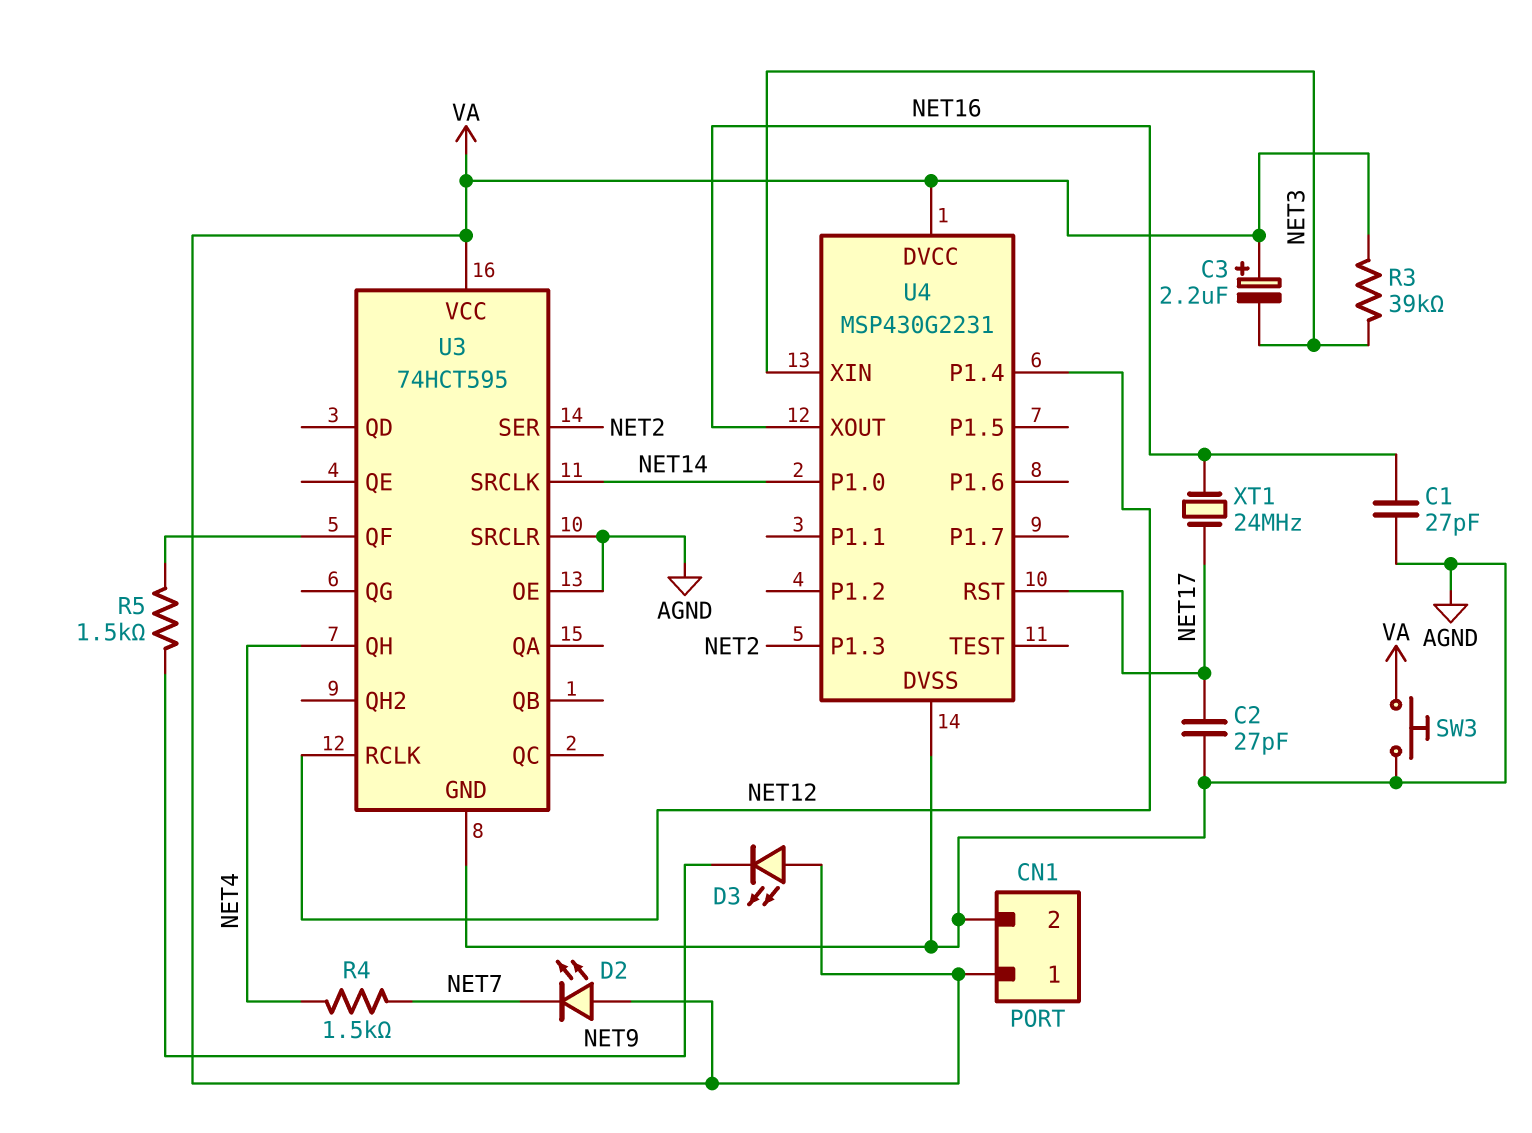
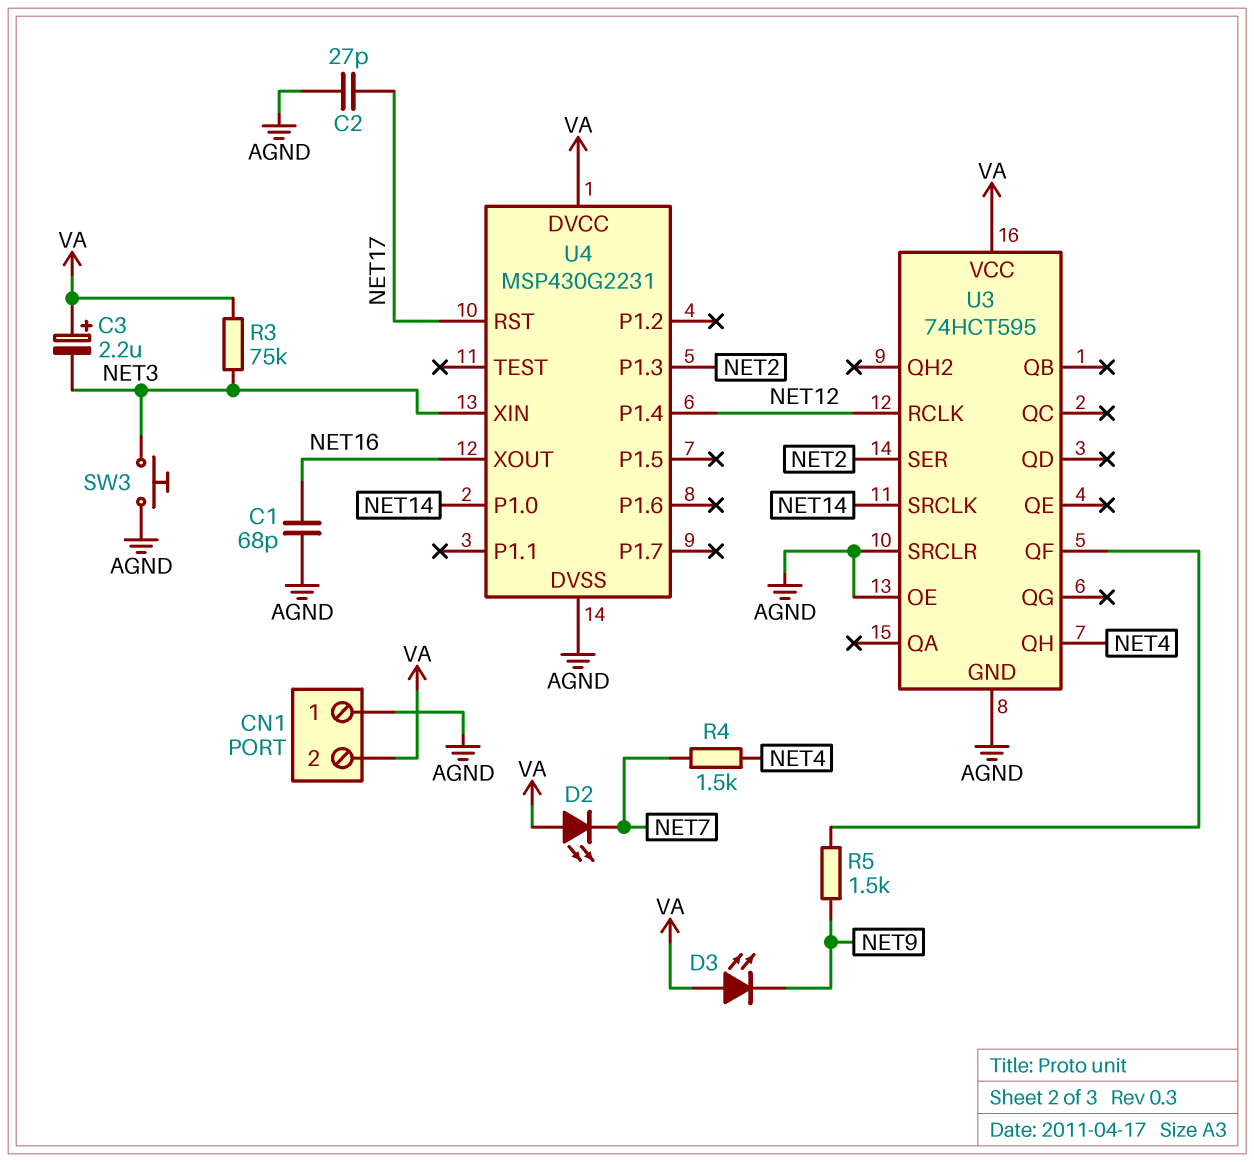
C1: 27pF (AGND, NET16) -> 68pF (AGND, NET16)
CN1 pin 1: VA -> AGND
CN1 pin 2: AGND -> VA
R3: 39k (NET3, VA) -> 75k (NET3, VA)
SW3: button (AGND, VA) -> button (AGND, NET3)
XT1: 24MHz (NET16, NET17) -> none

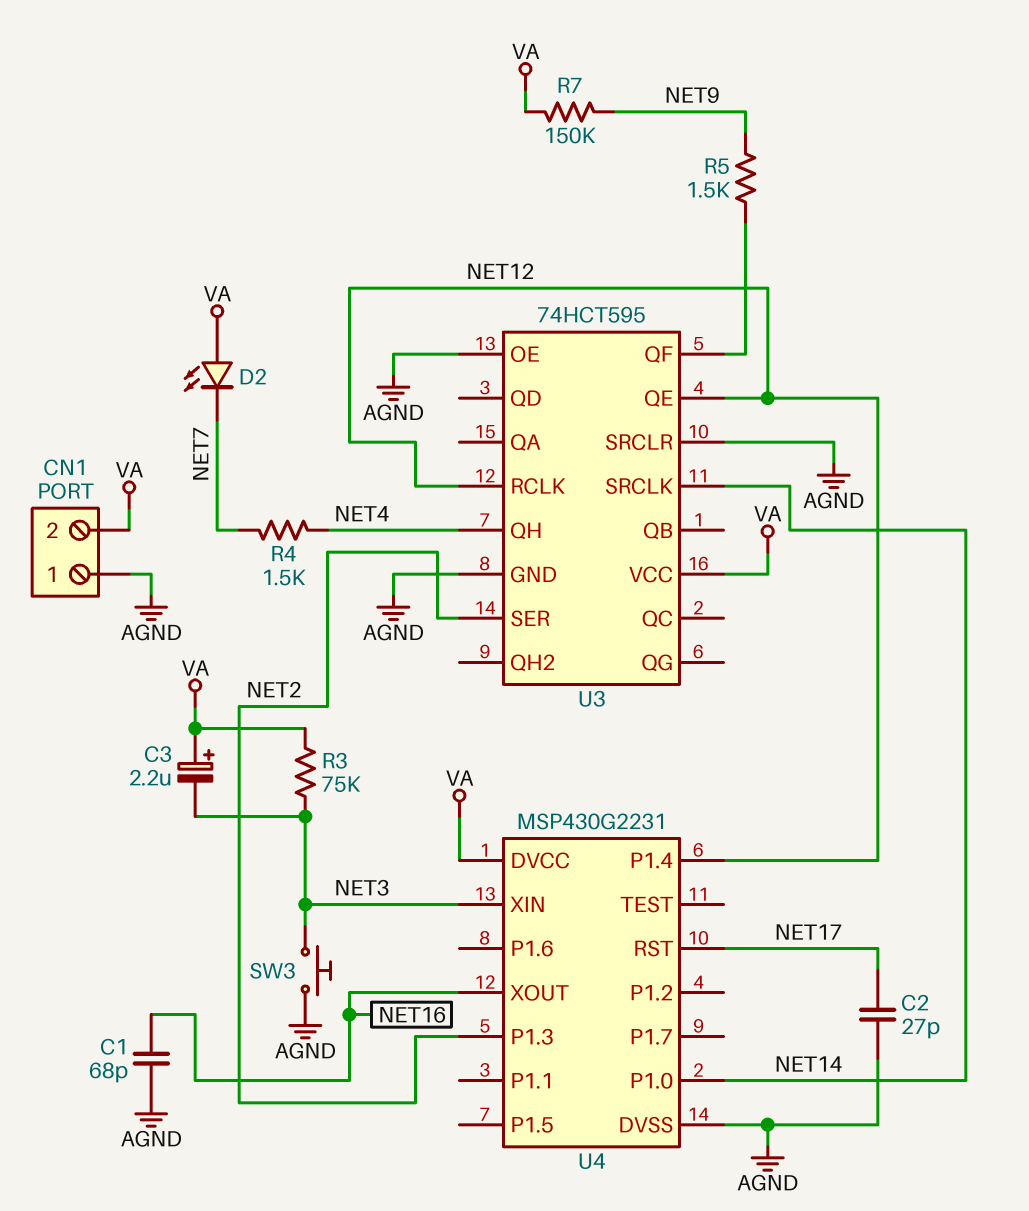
D3: LED (A VA, K NET9) -> none
R7: none -> 150k (NET9, VA)
U3 pin QE: none -> NET12

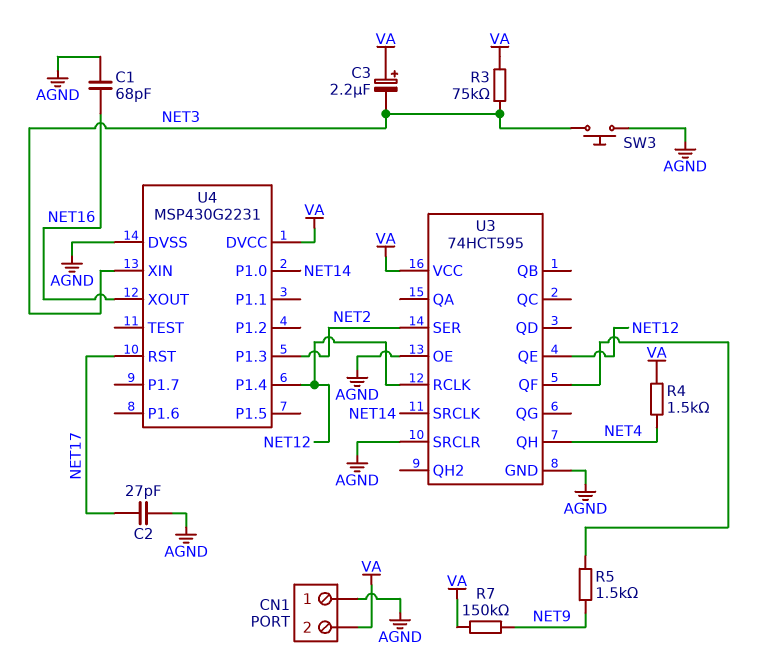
D2: LED (A VA, K NET7) -> none
R4: 1.5k (NET4, NET7) -> 1.5k (NET4, VA)

